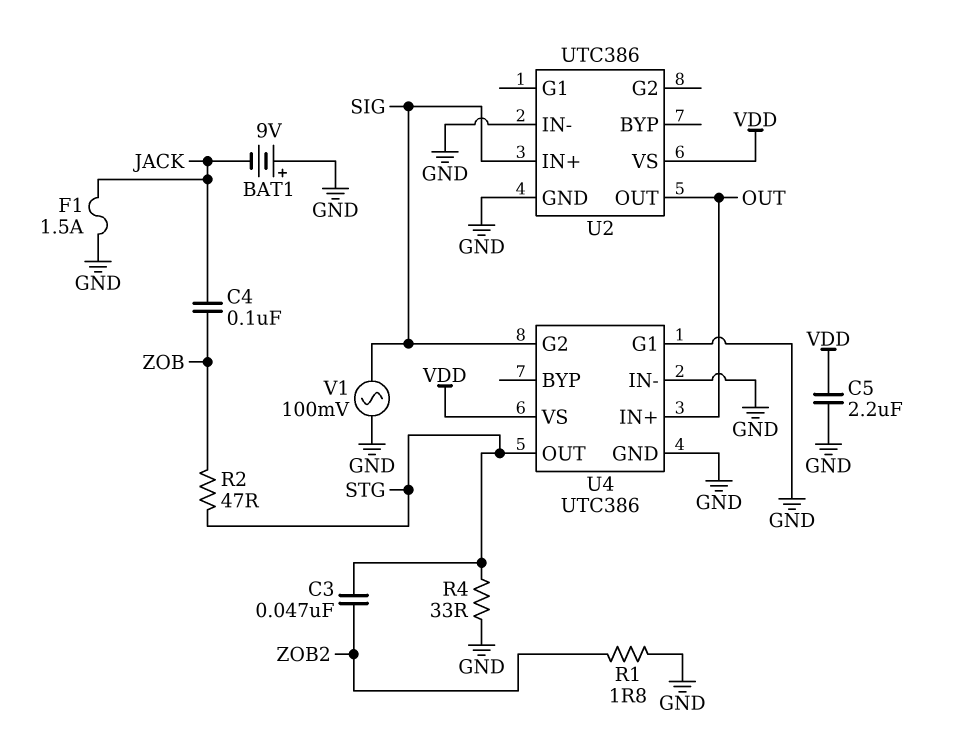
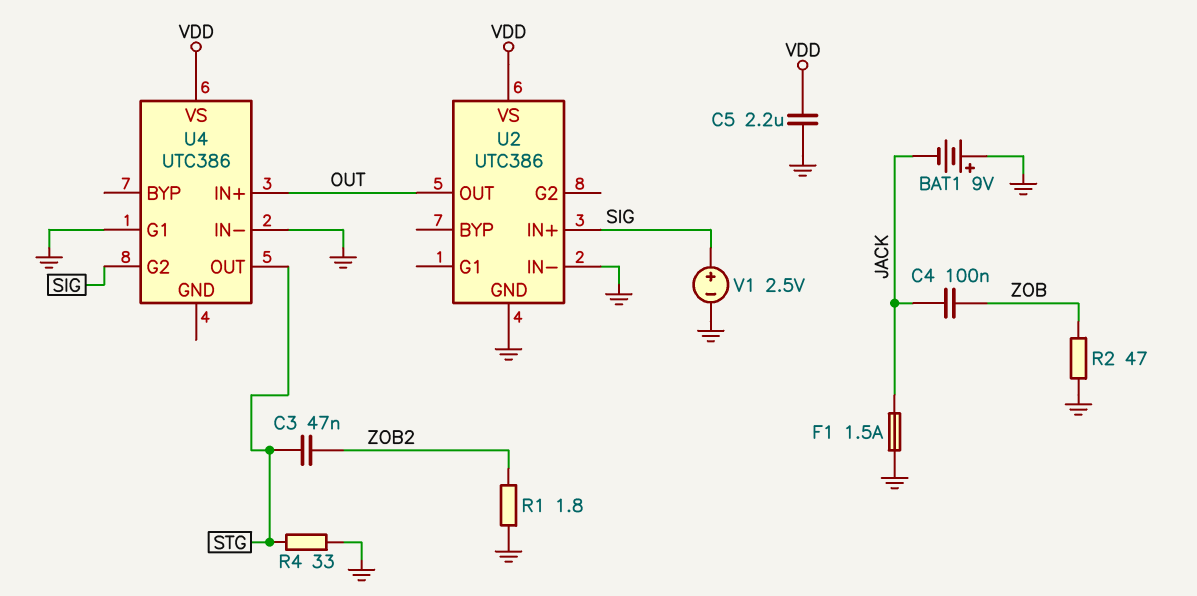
R2: 47 (STG, ZOB) -> 47 (GND, ZOB)
U4 pin GND: GND -> none
V1: AC 100mV (GND, SIG) -> 2.5V (plus SIG, minus GND)

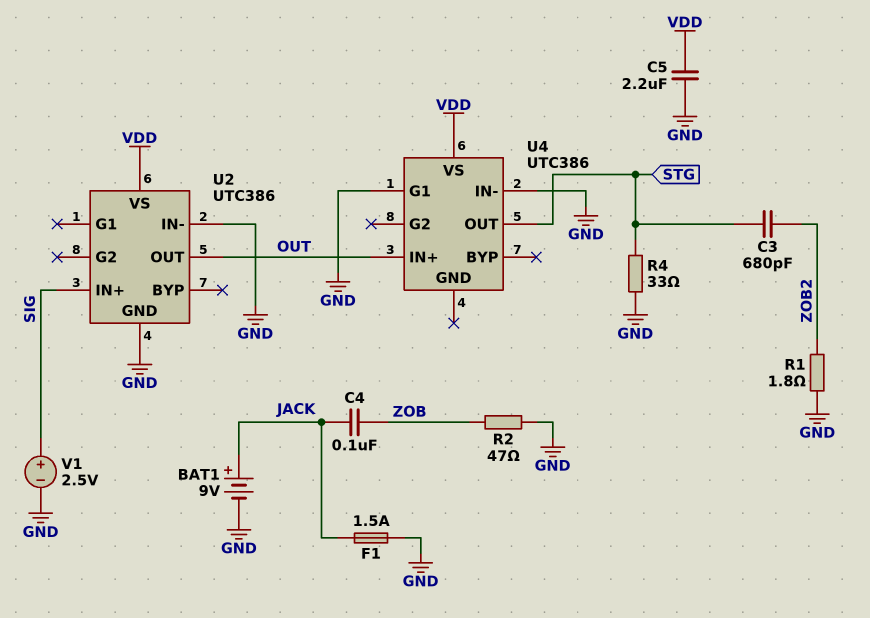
BAT1: 9V (plus GND, minus JACK) -> 9V (plus JACK, minus GND)
C3: 47nF (STG, ZOB2) -> 680pF (STG, ZOB2)
U4 pin G2: SIG -> none

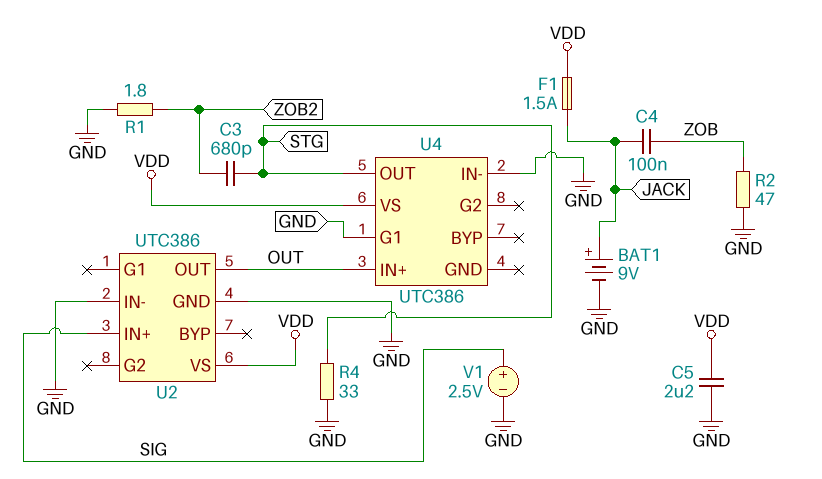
F1: 1.5A (GND, JACK) -> 1.5A (JACK, VDD)

